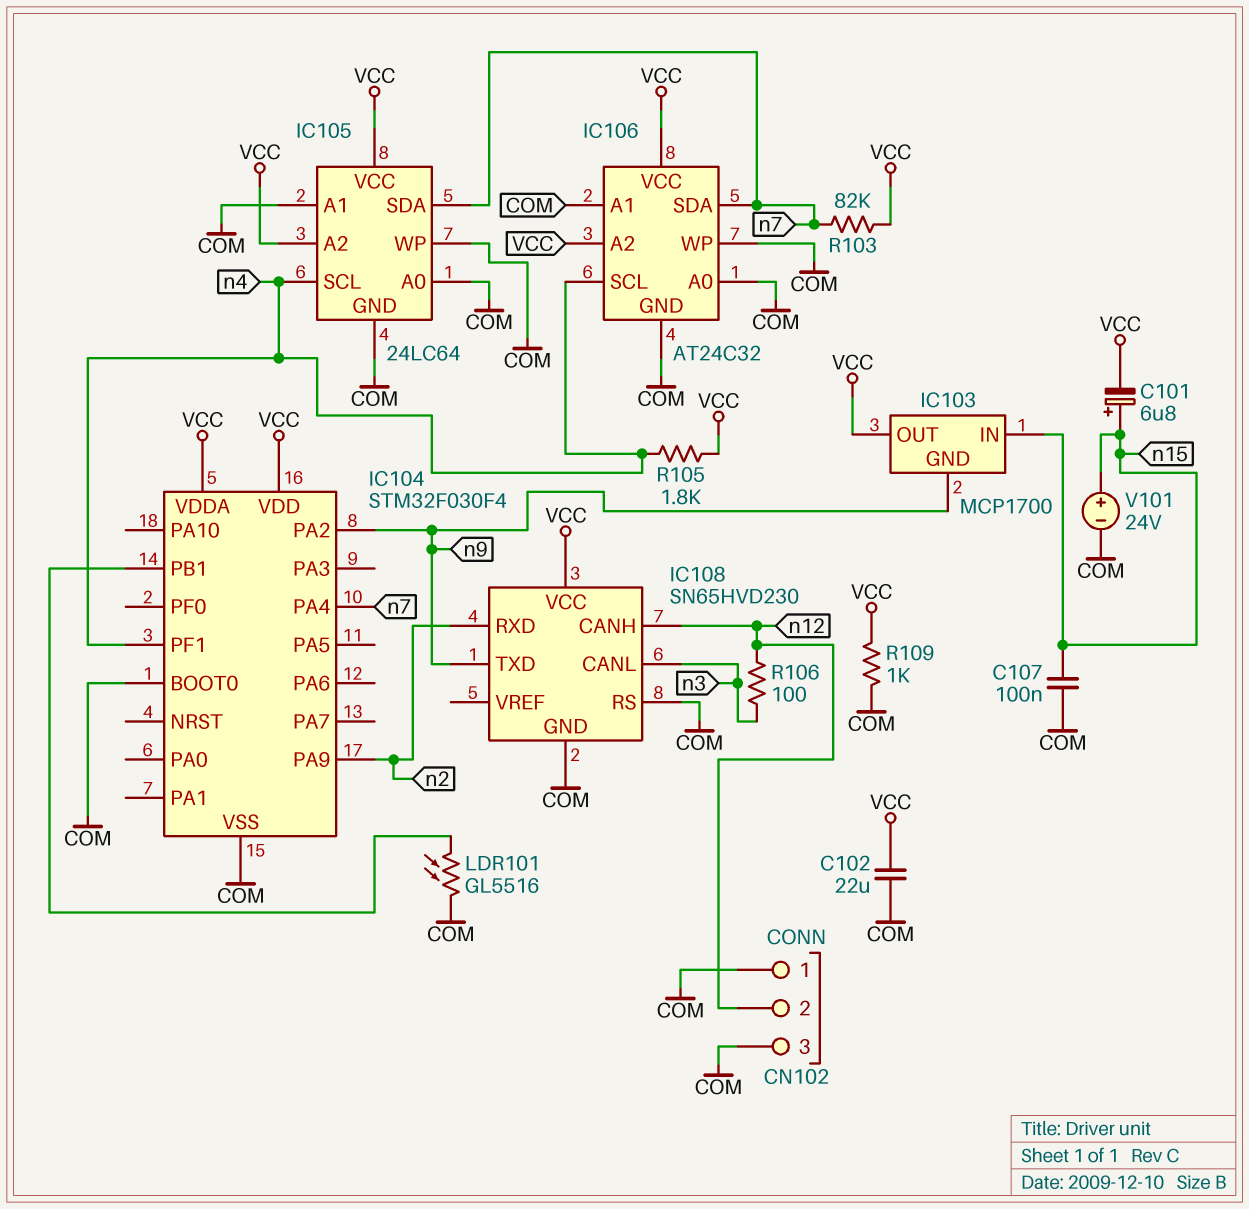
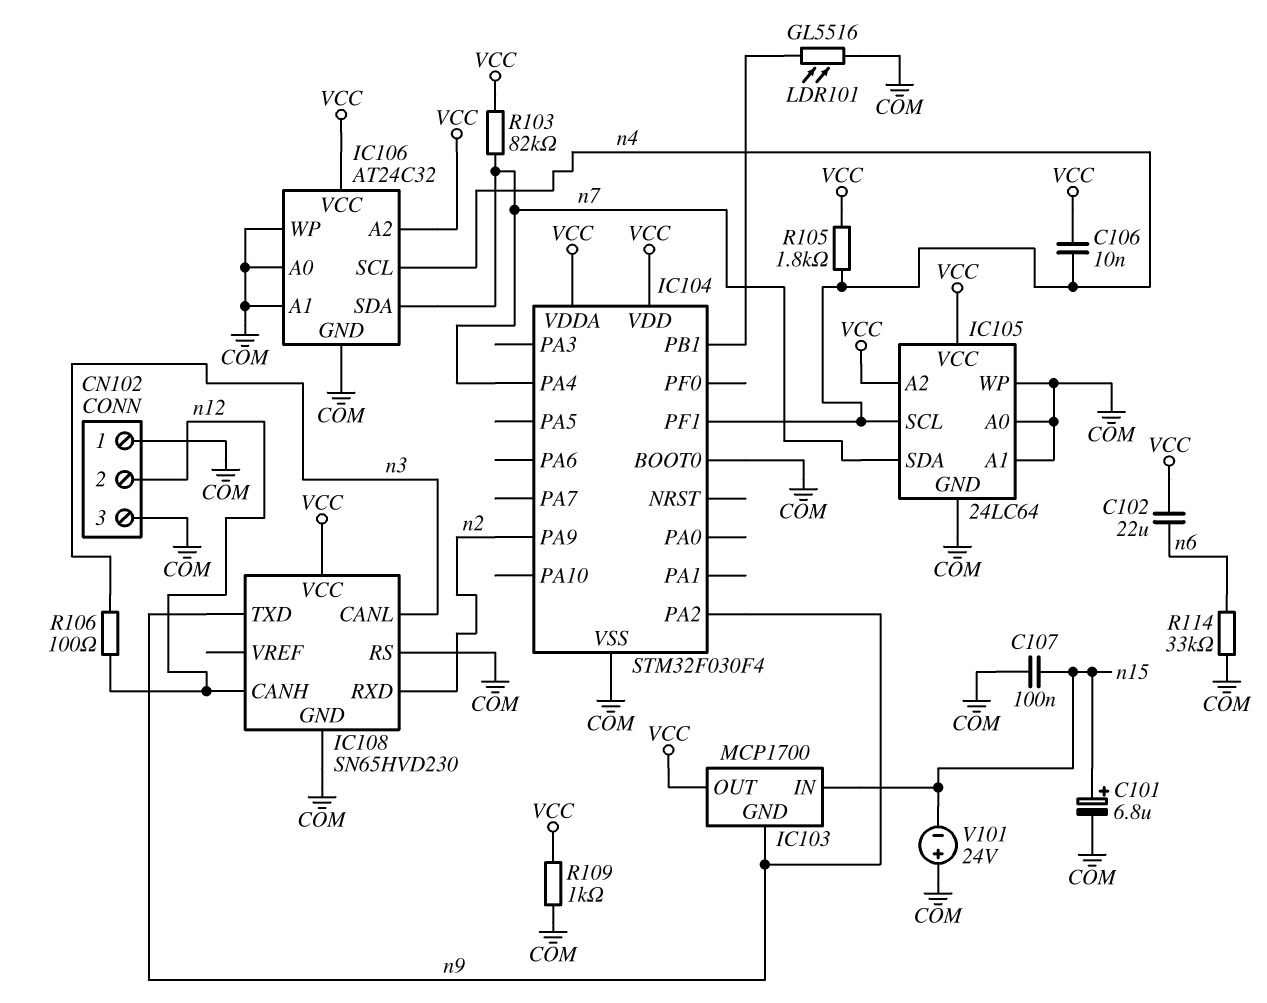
C101: 6.8uF (plus n15, minus VCC) -> 6.8uF (plus n15, minus COM)
C102: 22uF (COM, VCC) -> 22uF (VCC, n6)
C106: none -> 10nF (VCC, n4)
R114: none -> 33k (COM, n6)
V101: 24V (plus n15, minus COM) -> 24V (plus COM, minus n15)

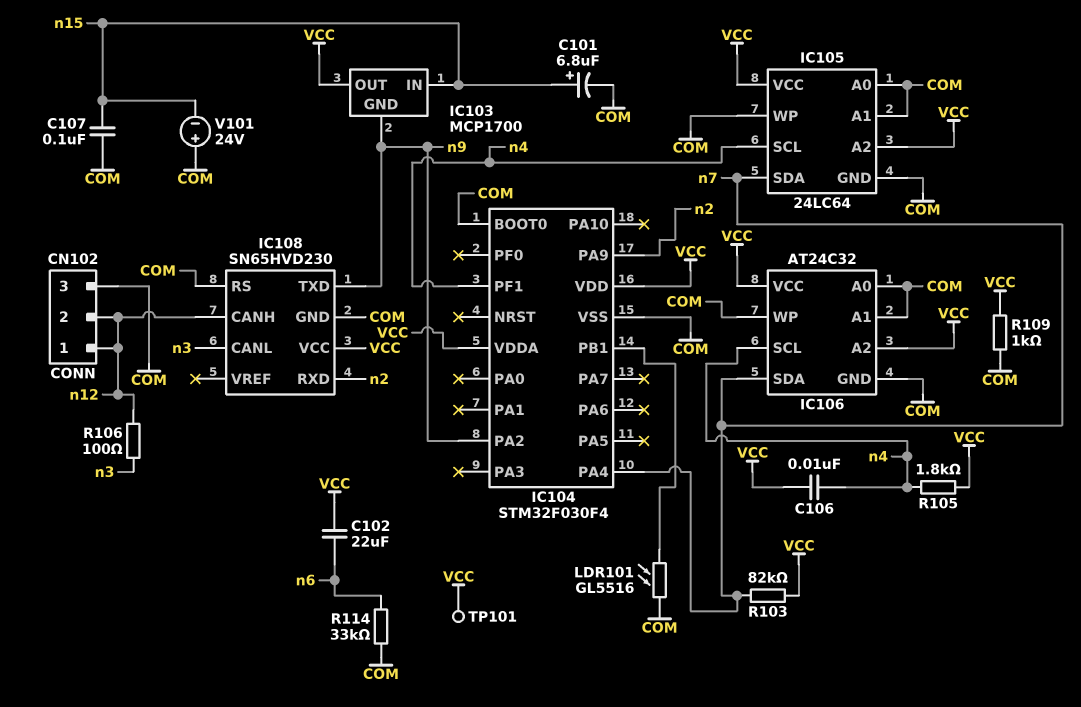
CN102 pin 1: COM -> n12
TP101: none -> test point (VCC)

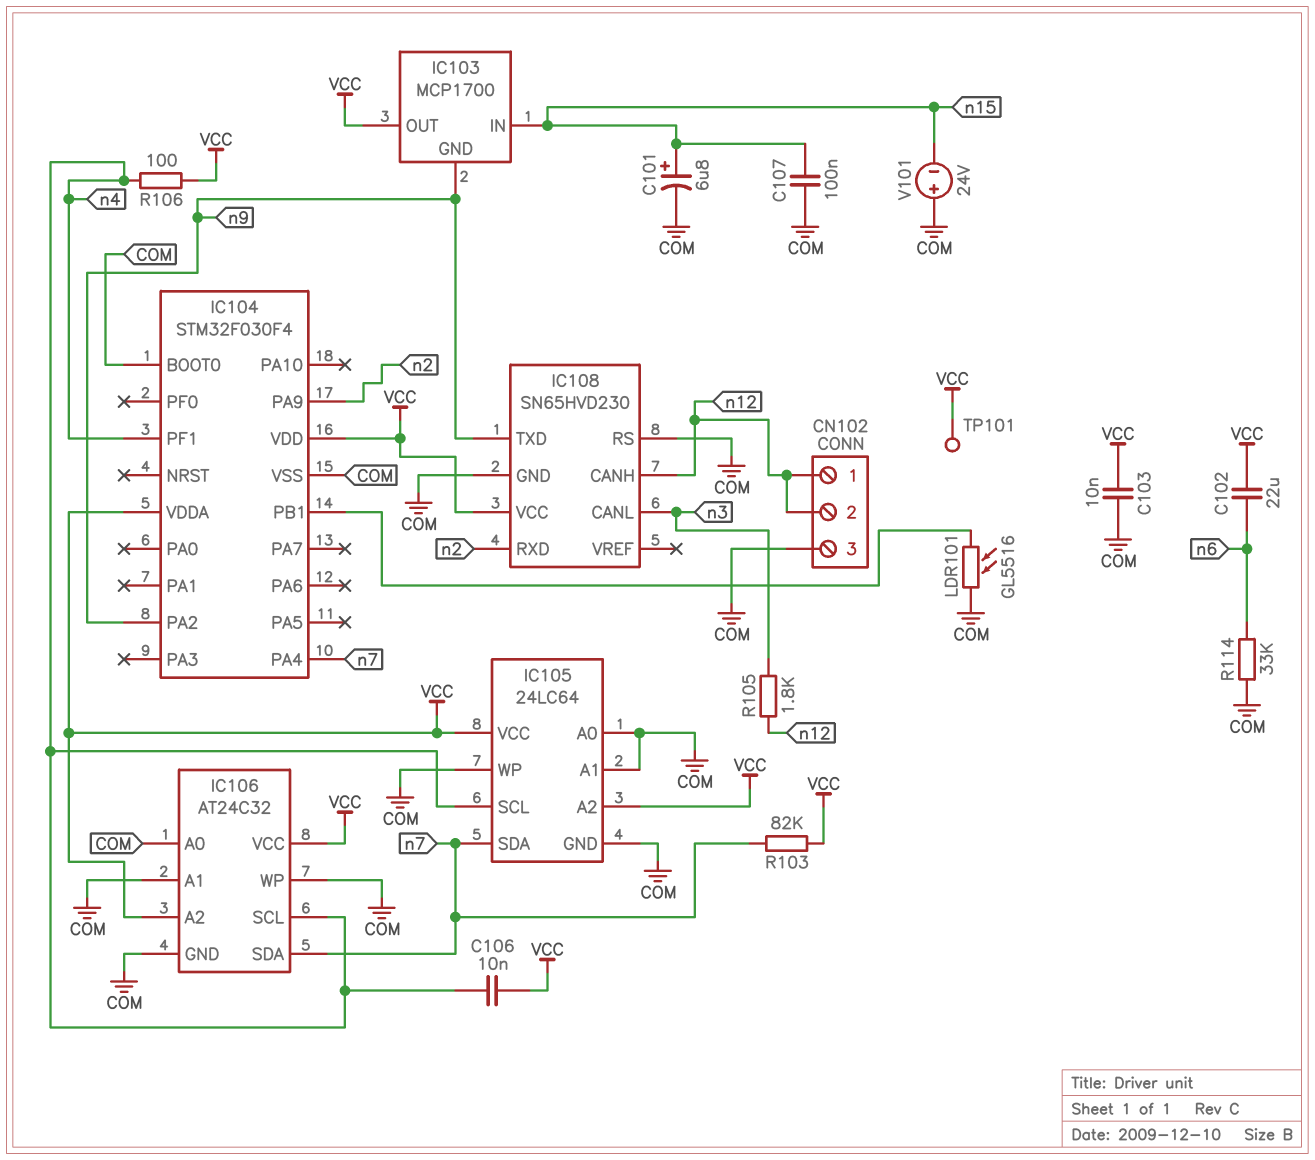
C103: none -> 10nF (COM, VCC)
R105: 1.8k (VCC, n4) -> 1.8k (n3, n12)
R106: 100 (n3, n12) -> 100 (VCC, n4)
R109: 1k (COM, VCC) -> none

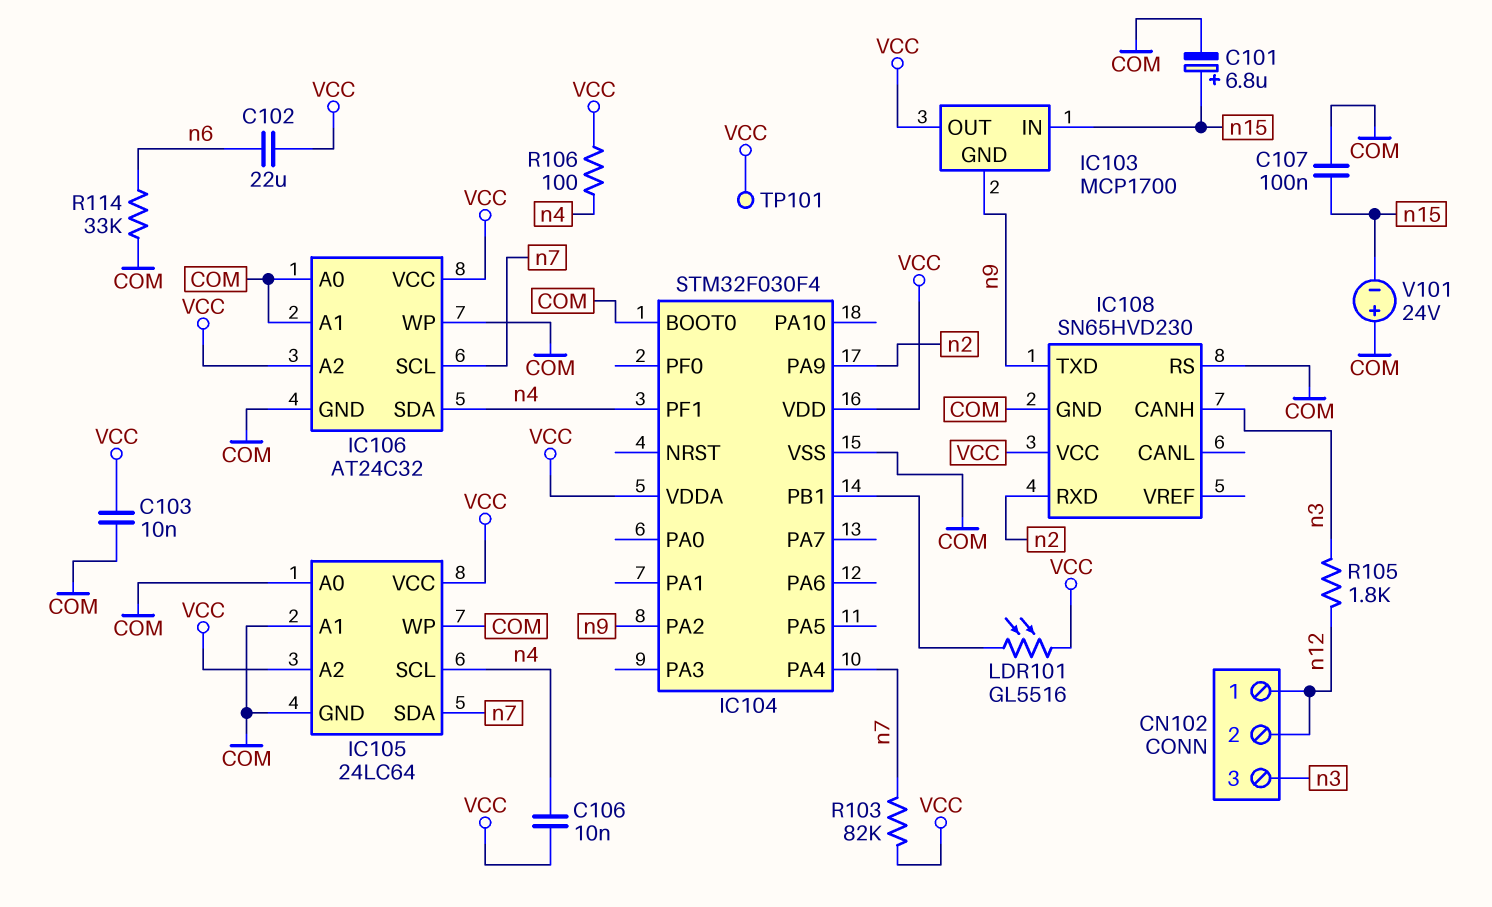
CN102 pin 3: COM -> n3
IC106 pin SCL: n4 -> n7
IC106 pin SDA: n7 -> n4
IC108 pin CANH: n12 -> n3
IC108 pin CANL: n3 -> none
LDR101: GL5516 (COM, IC104/PB1) -> GL5516 (IC104/PB1, VCC)

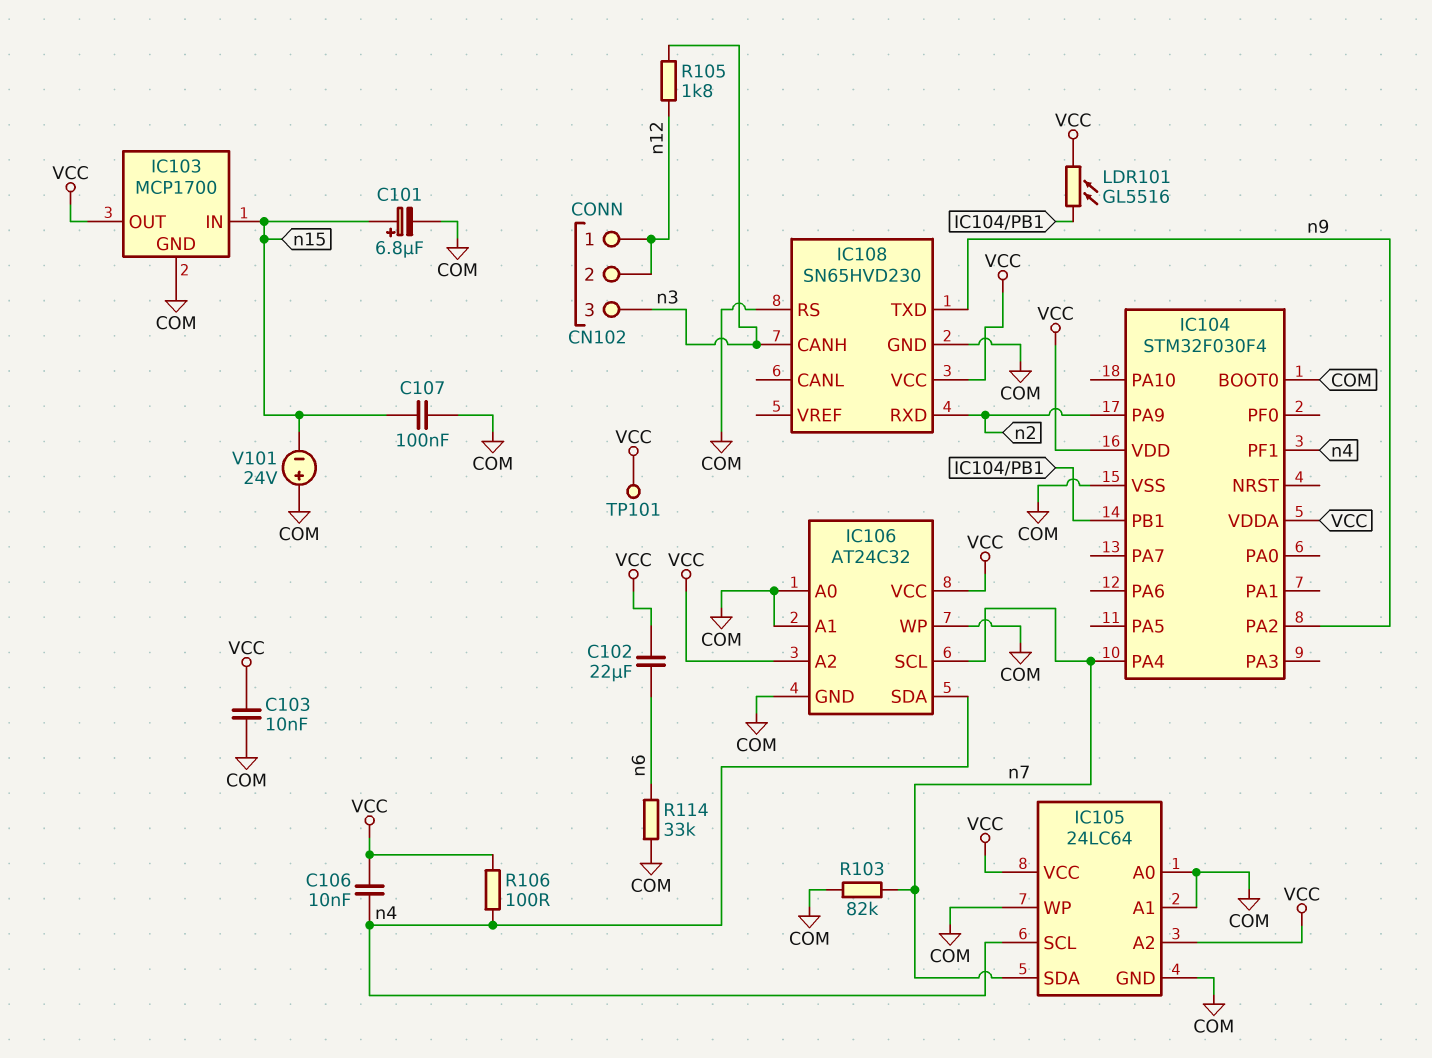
IC103 pin GND: n9 -> COM
R103: 82k (VCC, n7) -> 82k (COM, n7)

